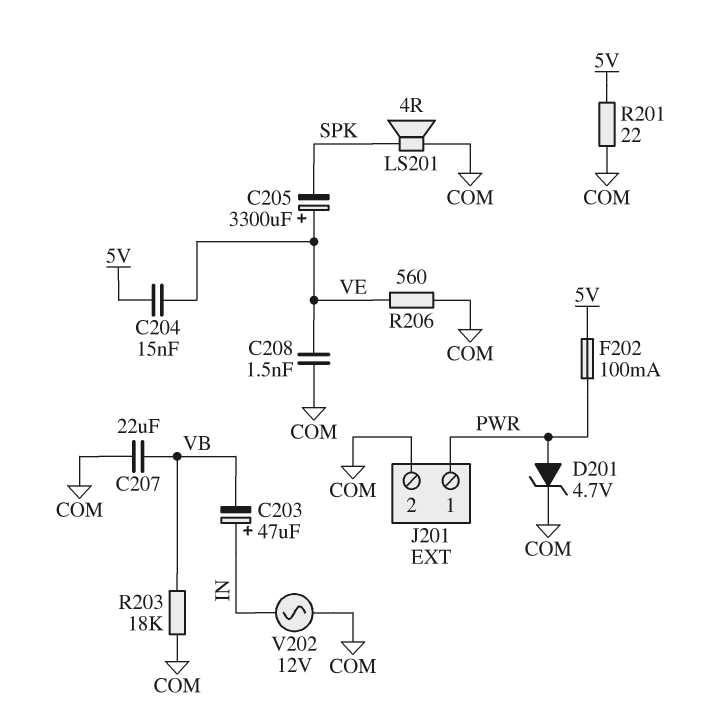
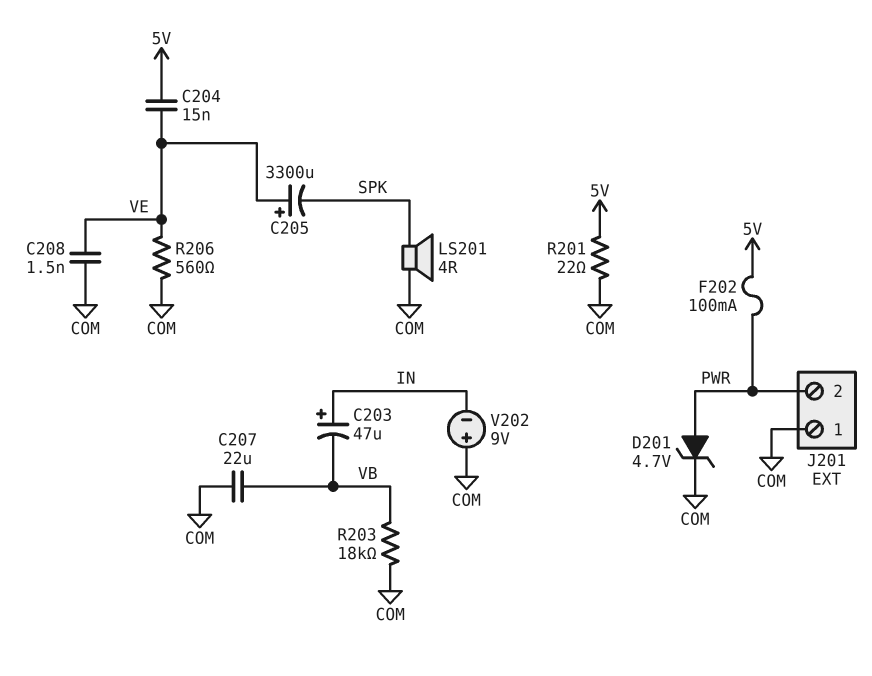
J201 pin 1: PWR -> COM
J201 pin 2: COM -> PWR
V202: AC 12V (COM, IN) -> 9V (plus COM, minus IN)

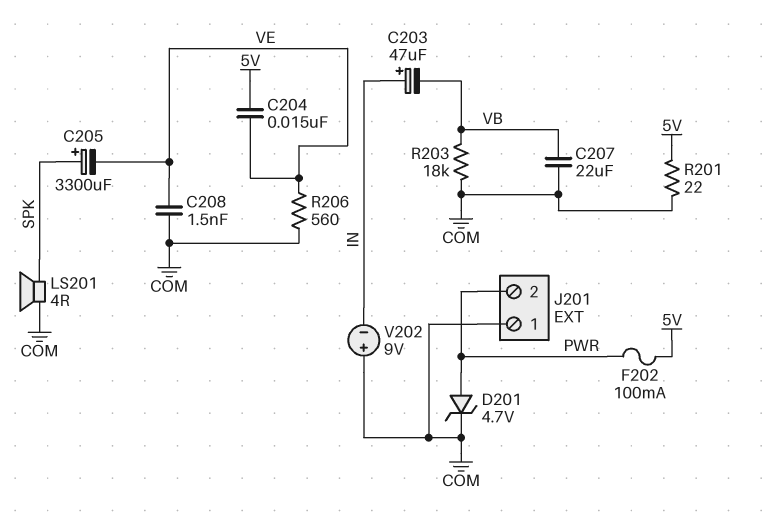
C205: 3300uF (plus VE, minus SPK) -> 3300uF (plus SPK, minus VE)

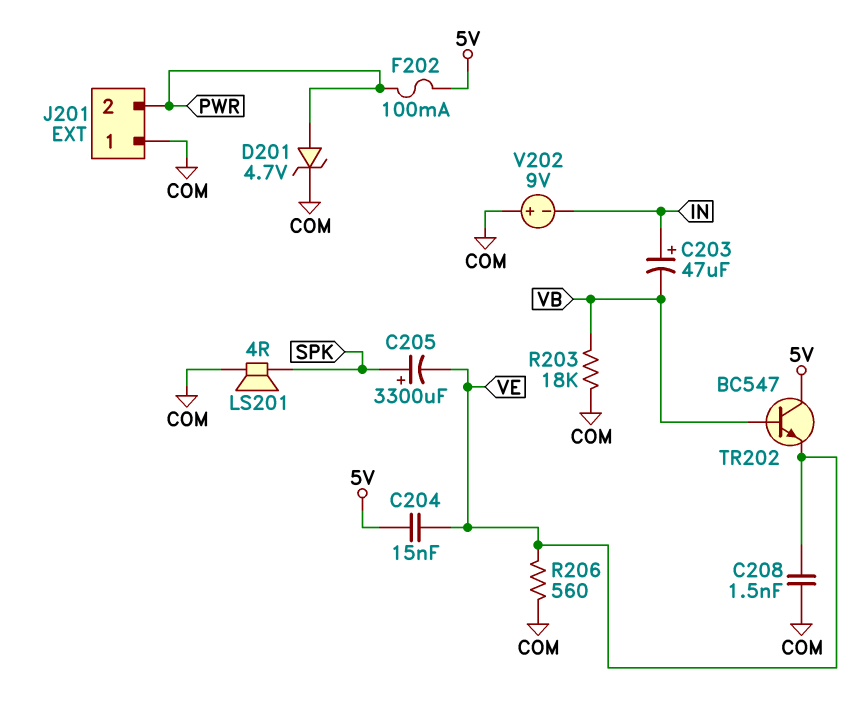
C207: 22uF (COM, VB) -> none
R201: 22 (5V, COM) -> none
TR202: none -> NPN BC547 (B VB, C 5V, E VE)

